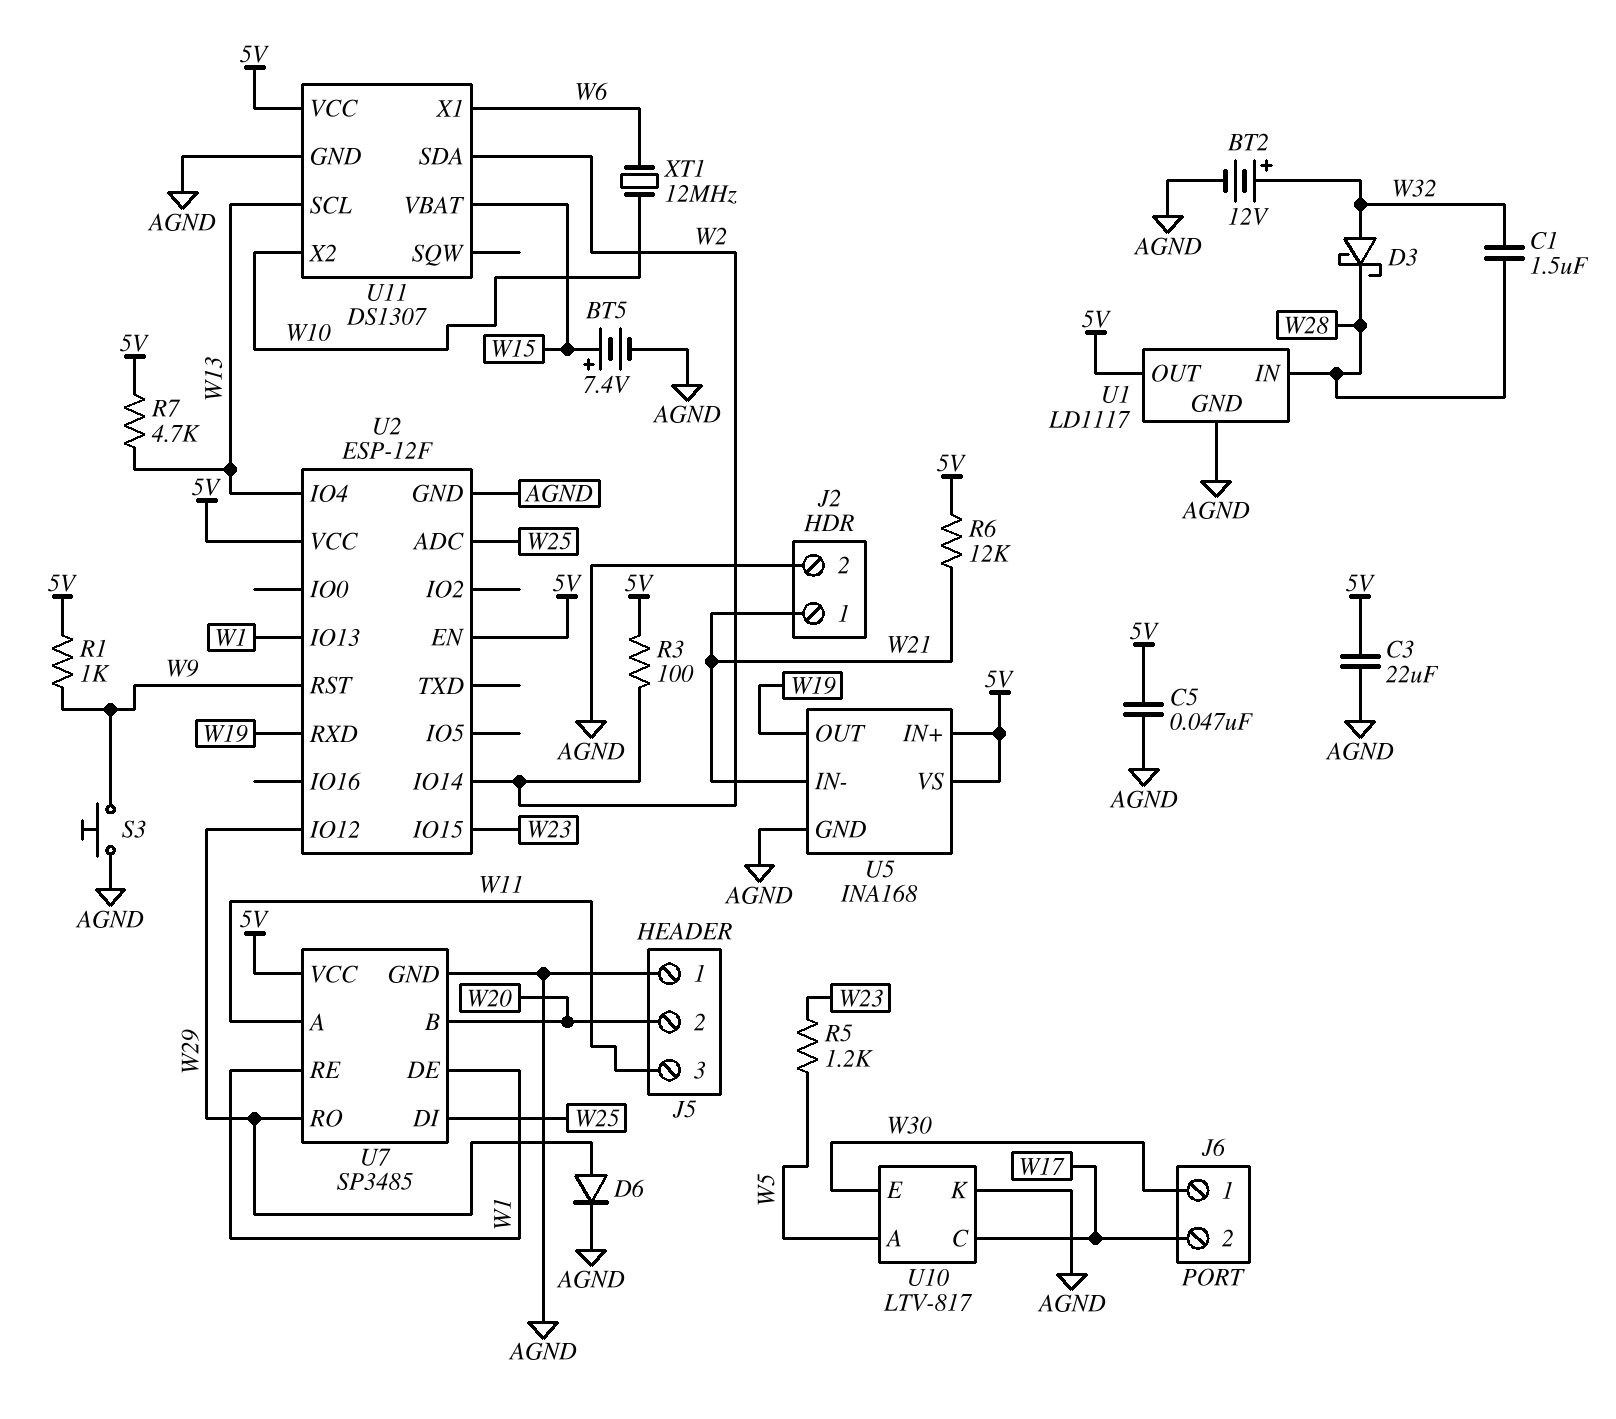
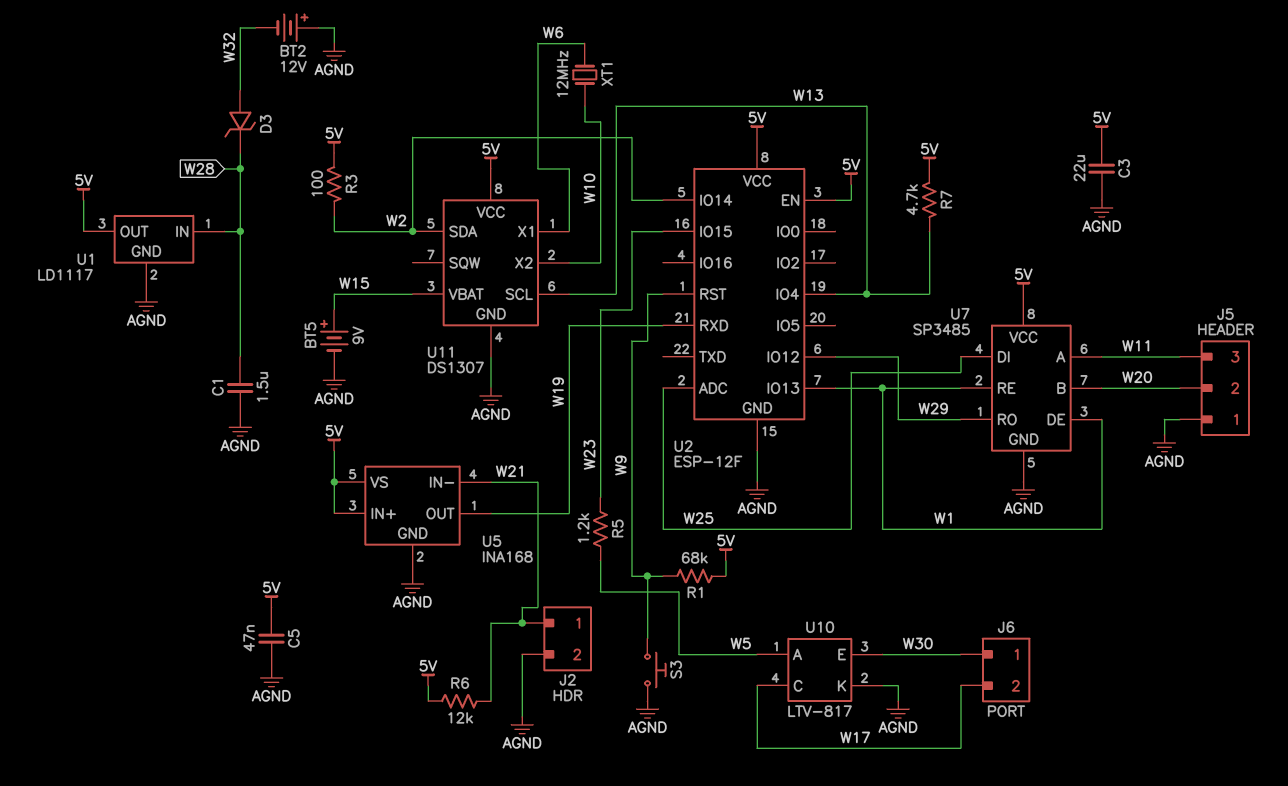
BT2: 12V (plus W32, minus AGND) -> 12V (plus AGND, minus W32)
BT5: 7.4V (plus W15, minus AGND) -> 9V (plus W15, minus AGND)
C1: 1.5uF (W28, W32) -> 1.5uF (AGND, W28)
D3: schottky (A W32, K W28) -> zener (A W32, K W28)
D6: diode (A W29, K AGND) -> none
R1: 1k (5V, W9) -> 68k (5V, W9)

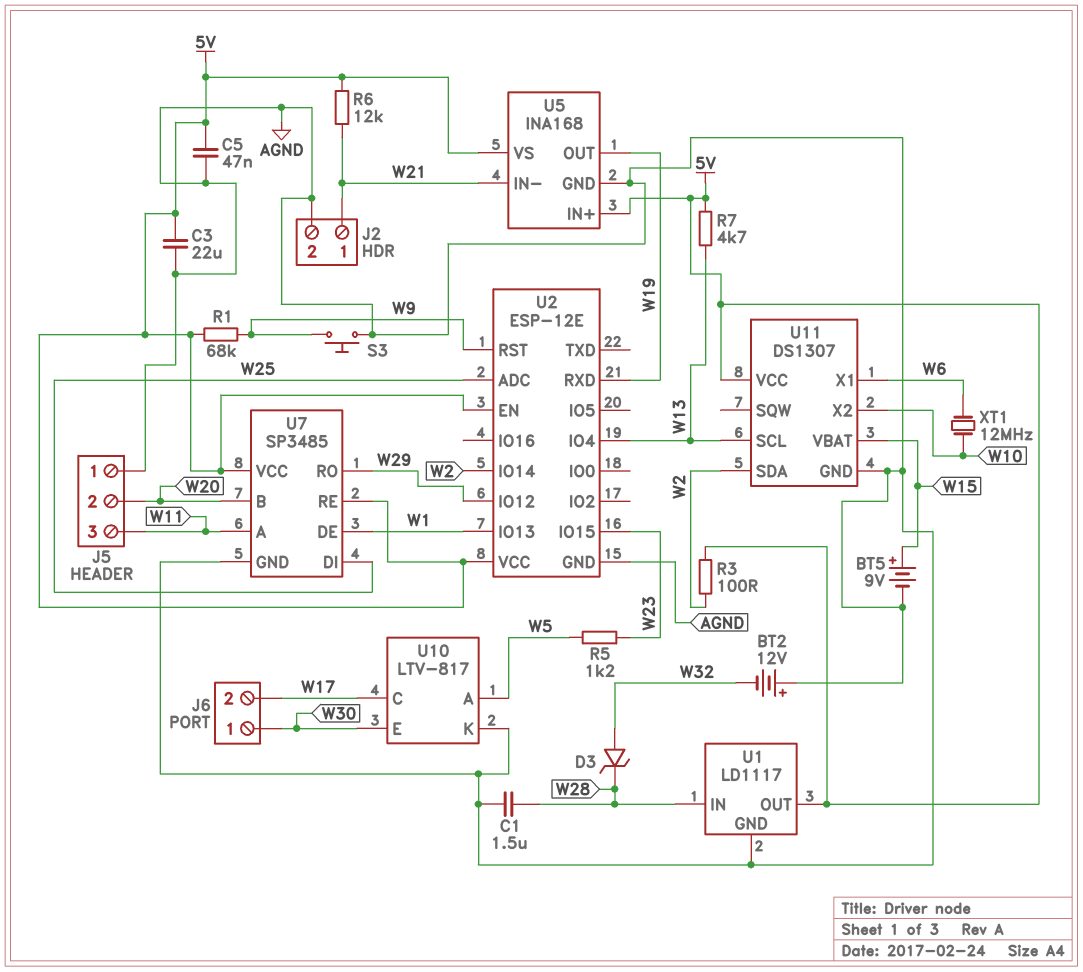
U2: ESP-12F -> ESP-12E
U7 pin RE: W1 -> 5V

